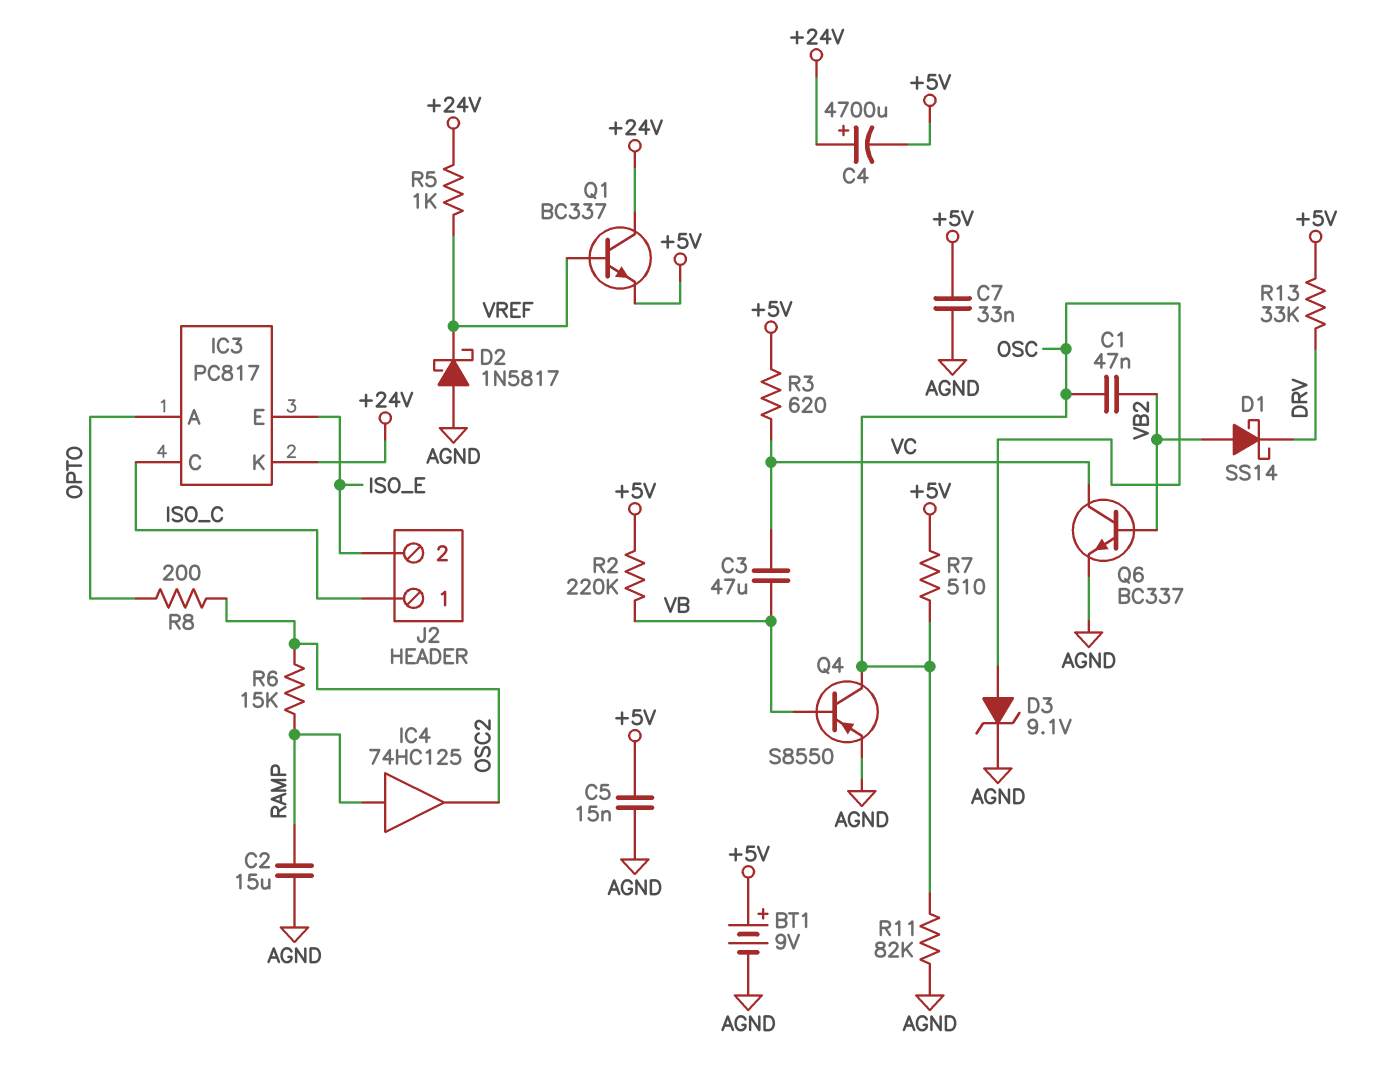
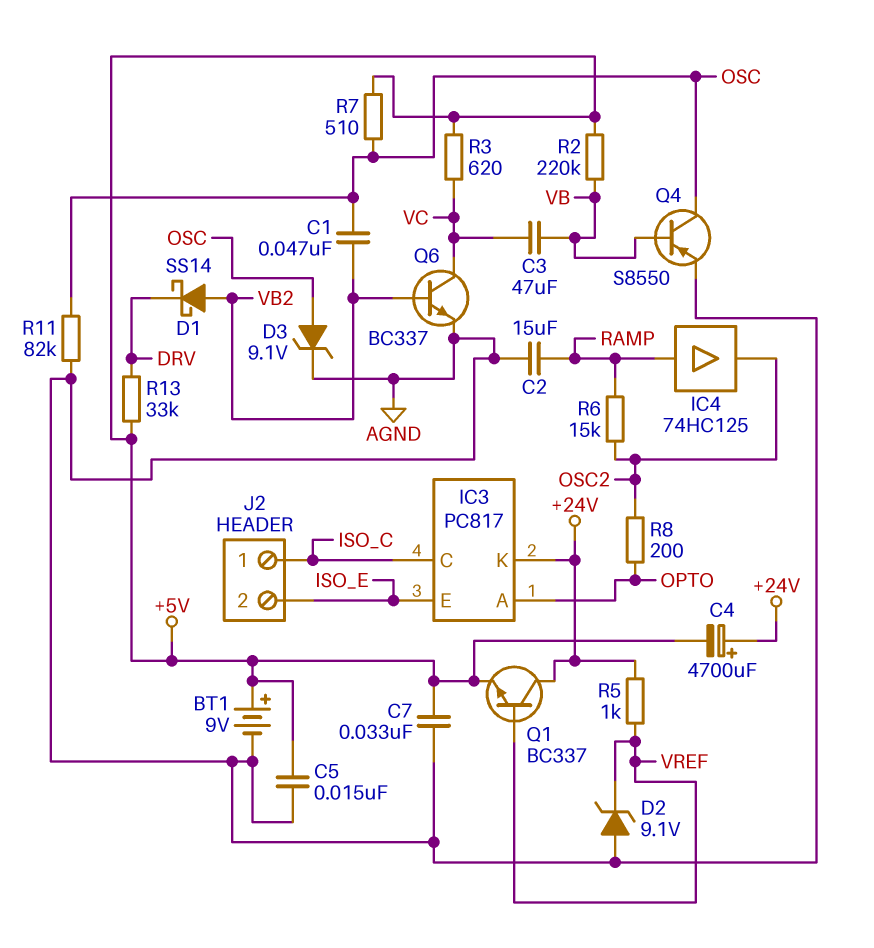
D2: schottky 1N5817 (A AGND, K VREF) -> zener 9.1V (A AGND, K VREF)

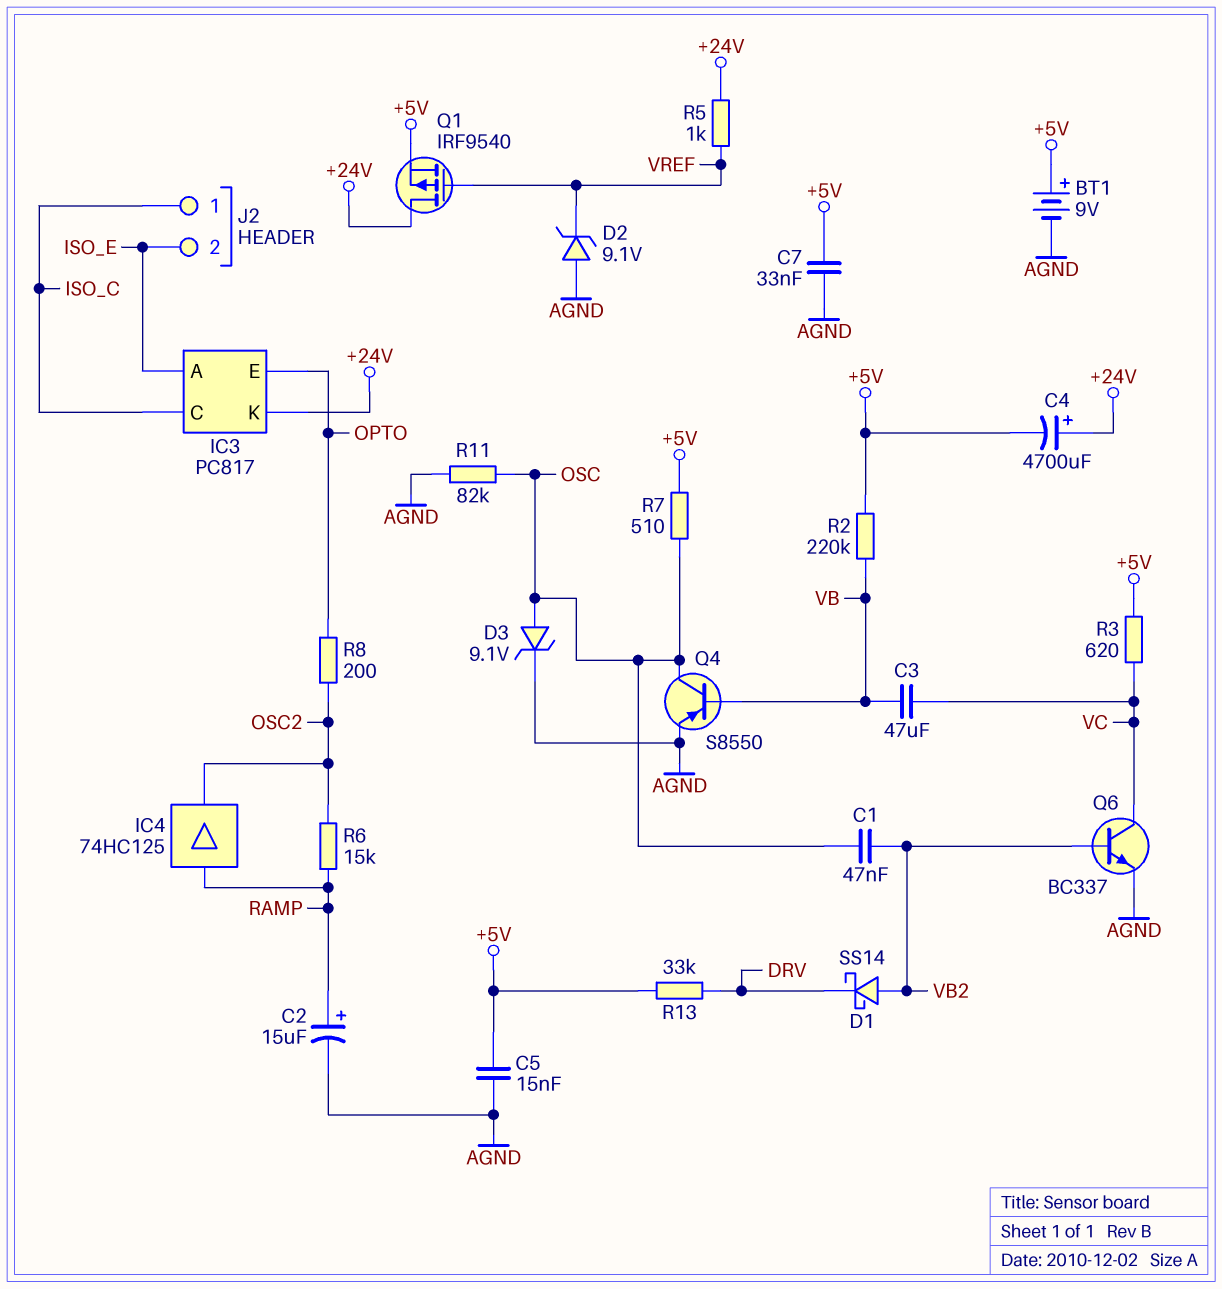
C2: 15uF (AGND, RAMP) -> 15uF (plus RAMP, minus AGND)
IC3 pin A: OPTO -> ISO_E
IC3 pin E: ISO_E -> OPTO
Q1: NPN BC337 (B VREF, C +24V, E +5V) -> PMOS IRF9540 (G VREF, D +24V, S +5V)

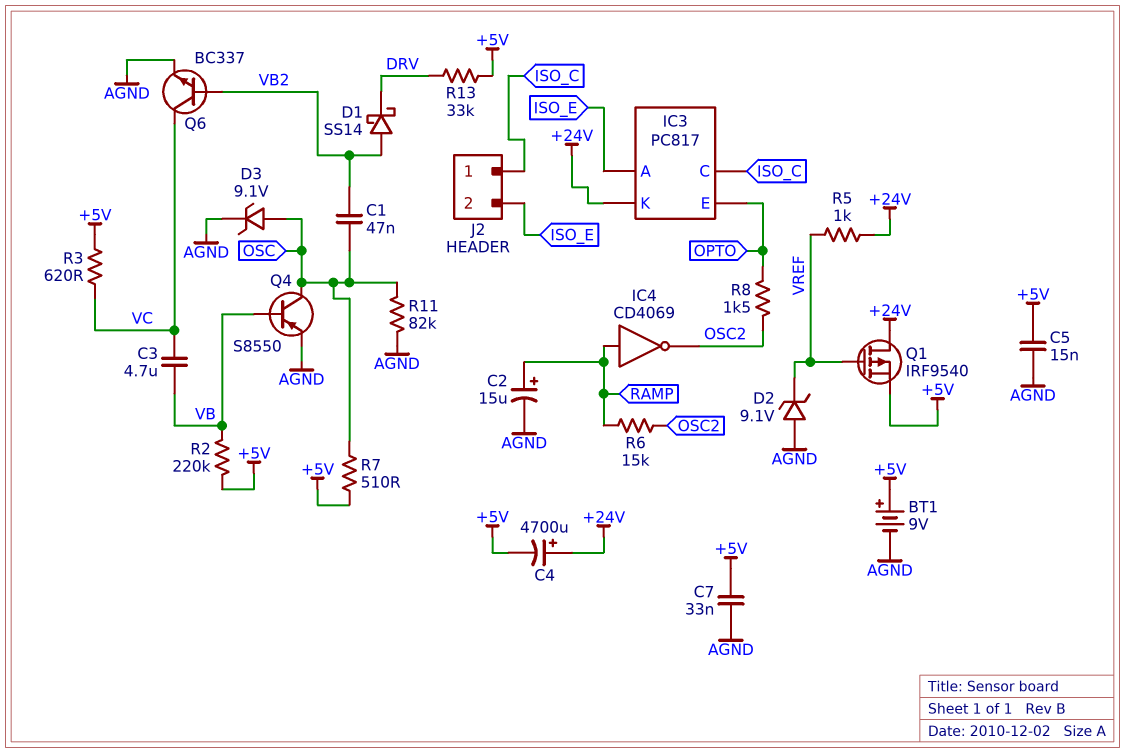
C3: 47uF (VB, VC) -> 4.7uF (VB, VC)
IC4: buffer 74HC125 (in RAMP, out OSC2) -> NOT CD4069 (in RAMP, out OSC2)
R8: 200 (OPTO, OSC2) -> 1.5k (OPTO, OSC2)

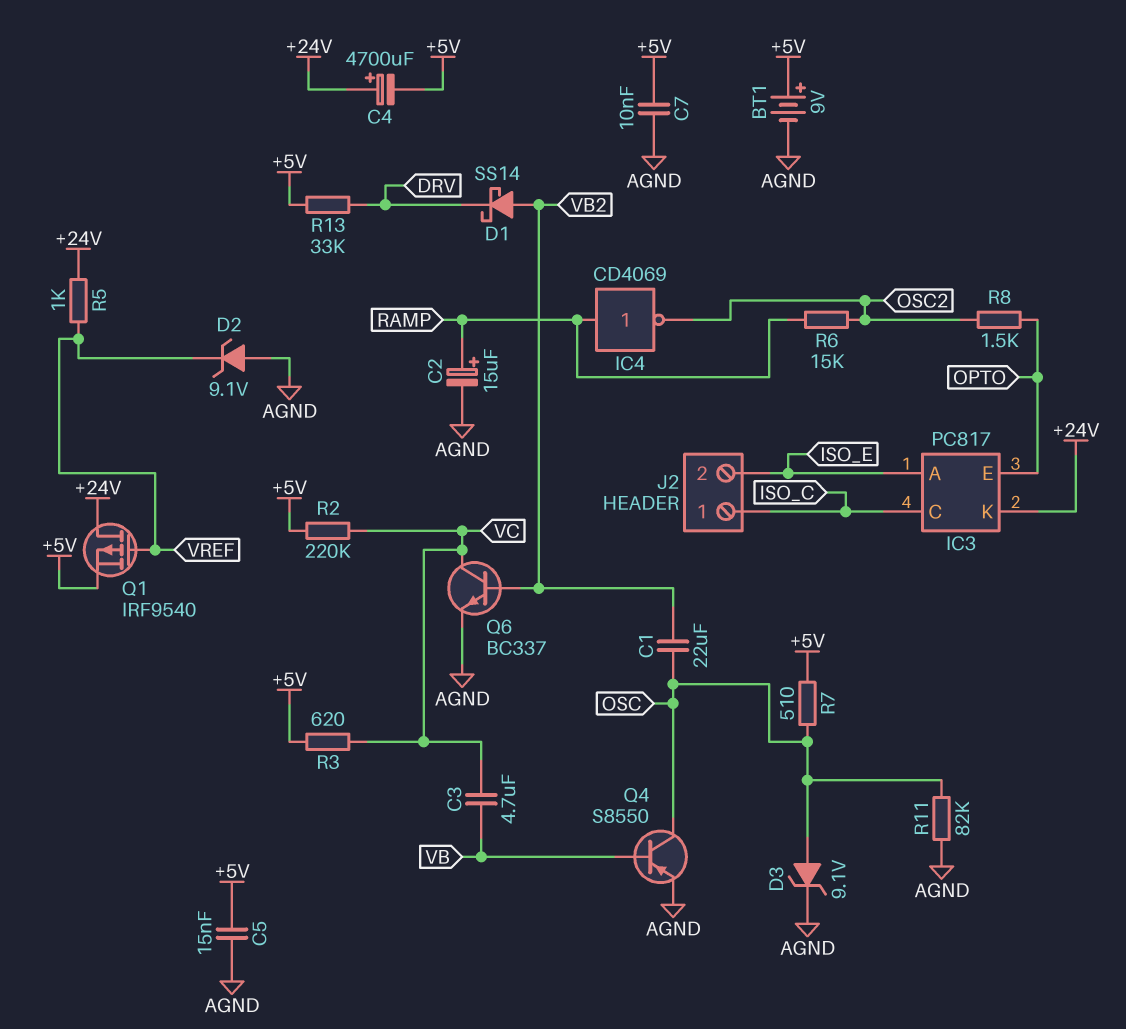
C1: 47nF (OSC, VB2) -> 22uF (OSC, VB2)
C7: 33nF (+5V, AGND) -> 10nF (+5V, AGND)
R2: 220k (+5V, VB) -> 220k (+5V, VC)

